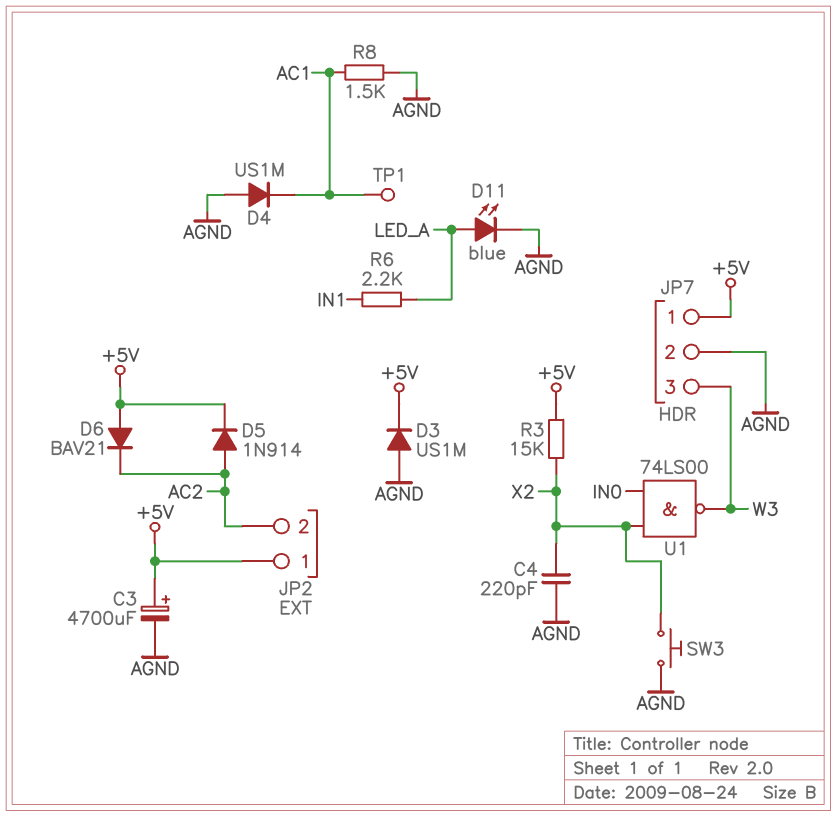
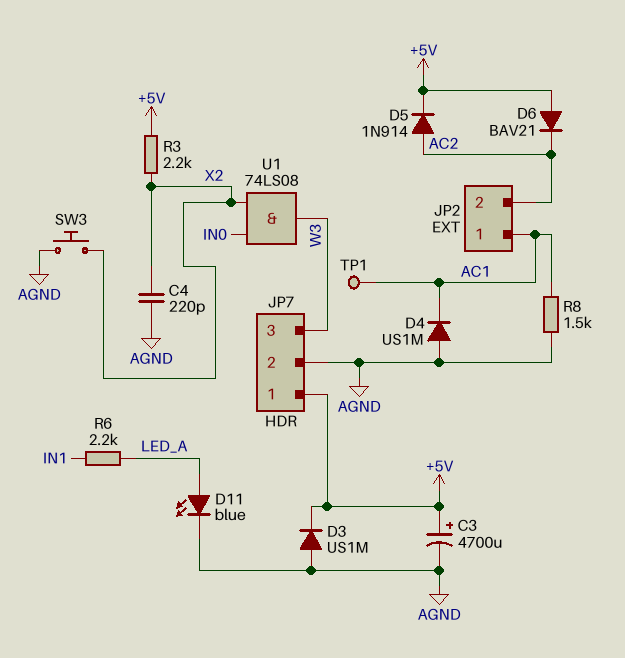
JP2 pin 1: +5V -> AC1
R3: 15k (+5V, X2) -> 2.2k (+5V, X2)
U1: NAND 74LS00 (in IN0, in X2, out W3) -> AND 74LS08 (in IN0, in X2, out W3)

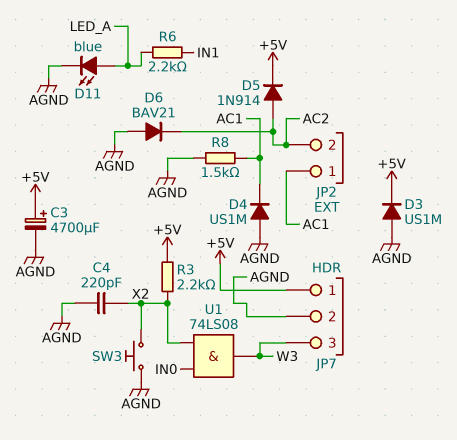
D6: diode BAV21 (A +5V, K AC2) -> diode BAV21 (A AGND, K AC2)
TP1: test point (AC1) -> none

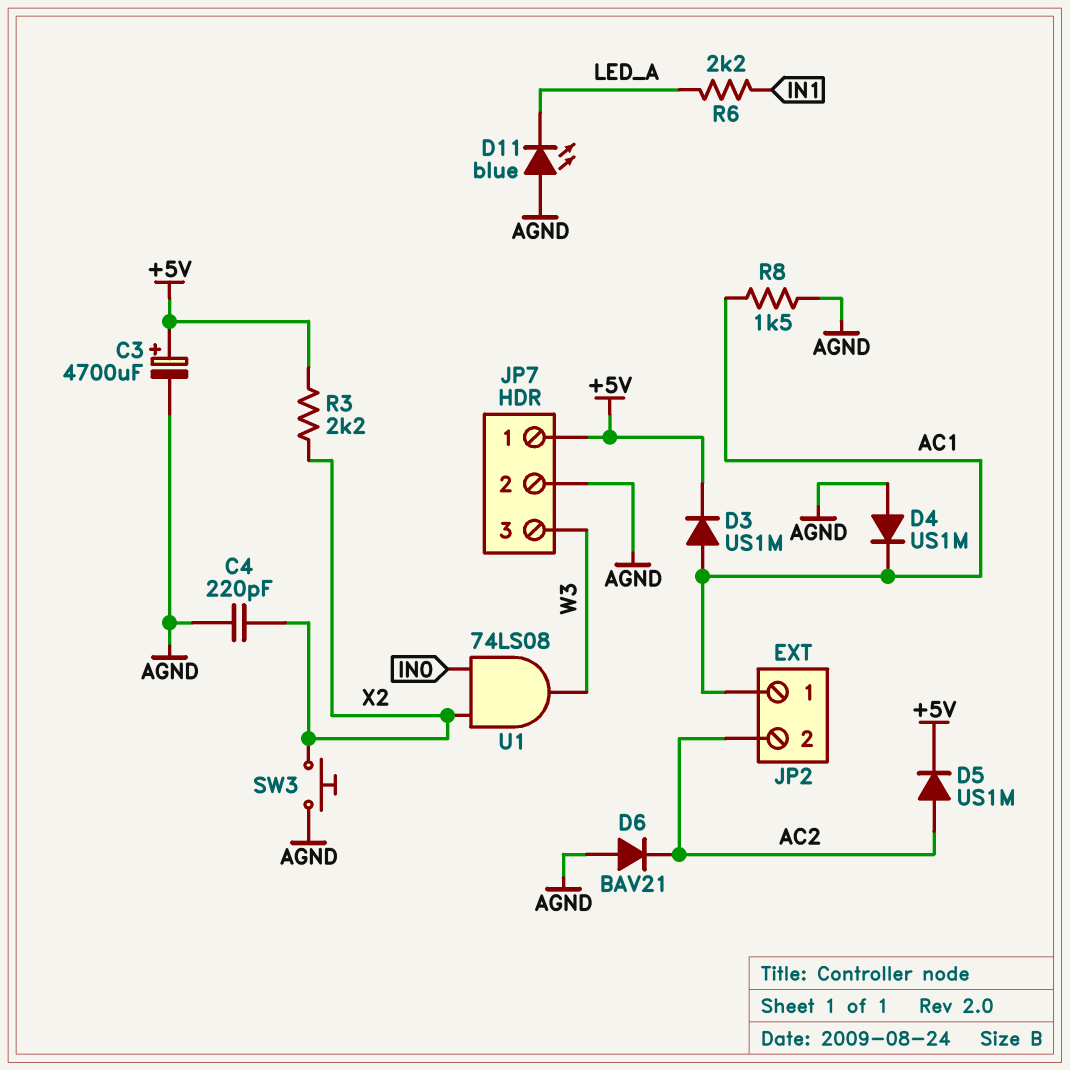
D3: diode US1M (A AGND, K +5V) -> diode US1M (A AC1, K +5V)
D5: diode 1N914 (A AC2, K +5V) -> diode US1M (A AC2, K +5V)
D11: LED blue (A LED_A, K AGND) -> LED blue (A AGND, K LED_A)

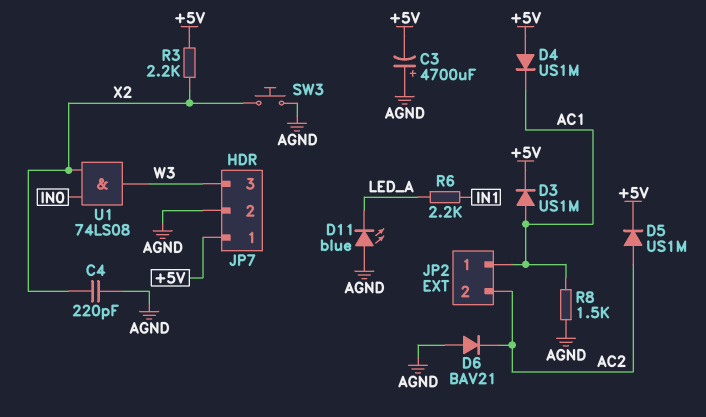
C3: 4700uF (plus +5V, minus AGND) -> 4700uF (plus AGND, minus +5V)
D4: diode US1M (A AGND, K AC1) -> diode US1M (A +5V, K AC1)

